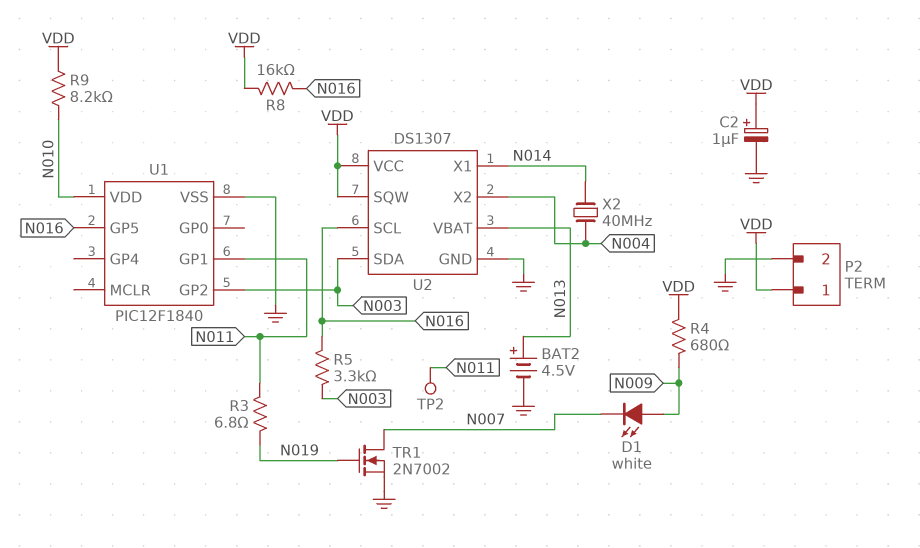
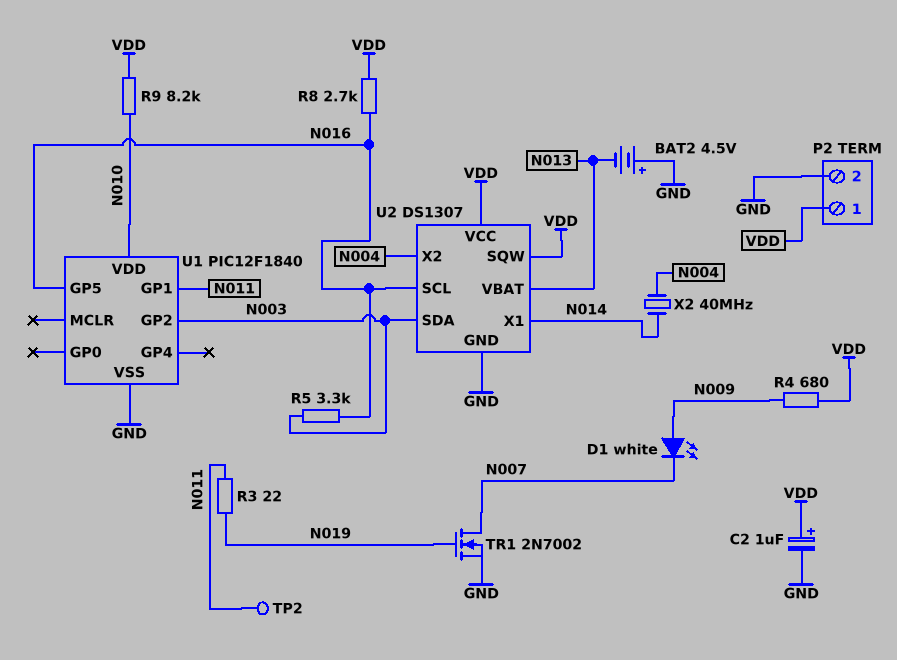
BAT2: 4.5V (plus N013, minus GND) -> 4.5V (plus GND, minus N013)
R3: 6.8 (N011, N019) -> 22 (N011, N019)
R8: 16k (N016, VDD) -> 2.7k (N016, VDD)

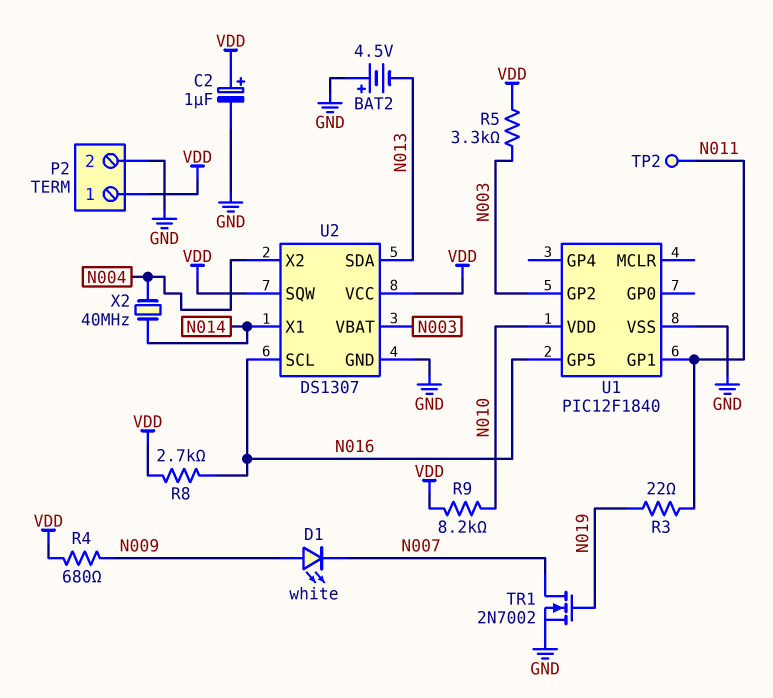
R5: 3.3k (N003, N016) -> 3.3k (N003, VDD)
U2 pin SDA: N003 -> N013
U2 pin VBAT: N013 -> N003

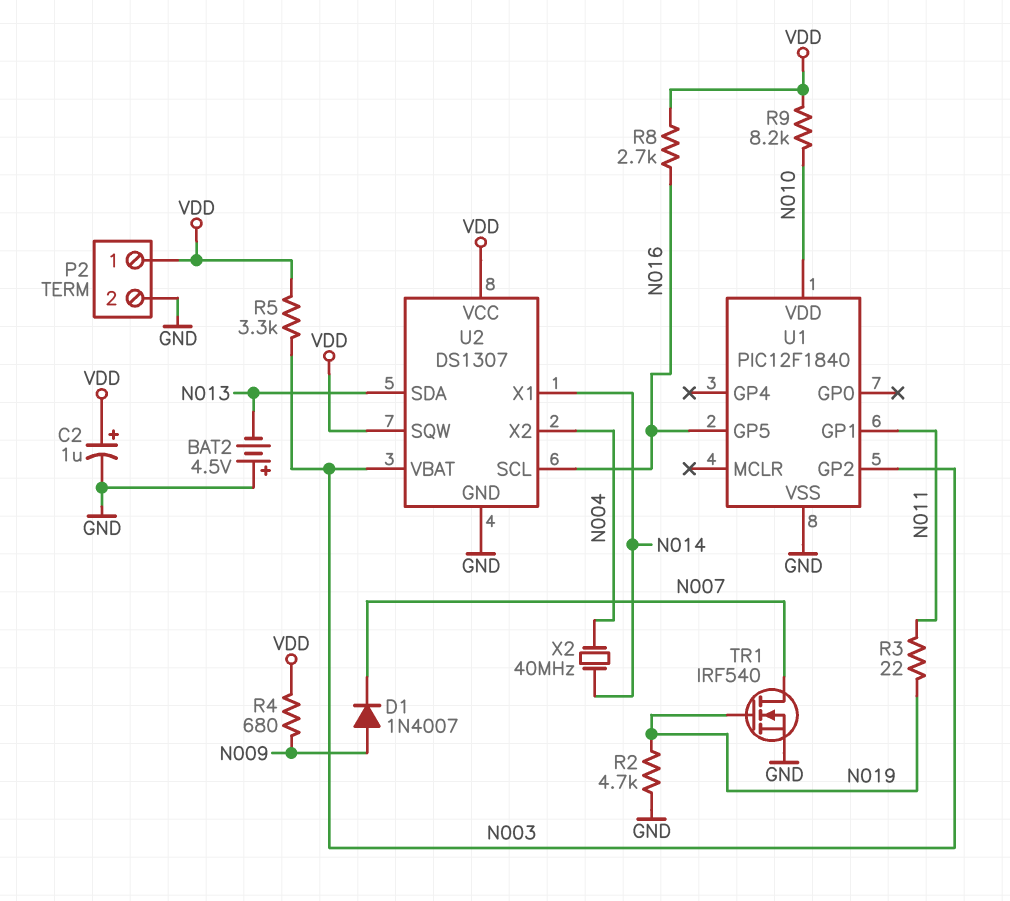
D1: LED white (A N009, K N007) -> diode 1N4007 (A N009, K N007)
R2: none -> 4.7k (GND, N019)
TP2: test point (N011) -> none
TR1: NMOS 2N7002 (G N019, D N007, S GND) -> NMOS IRF540 (G N019, D N007, S GND)

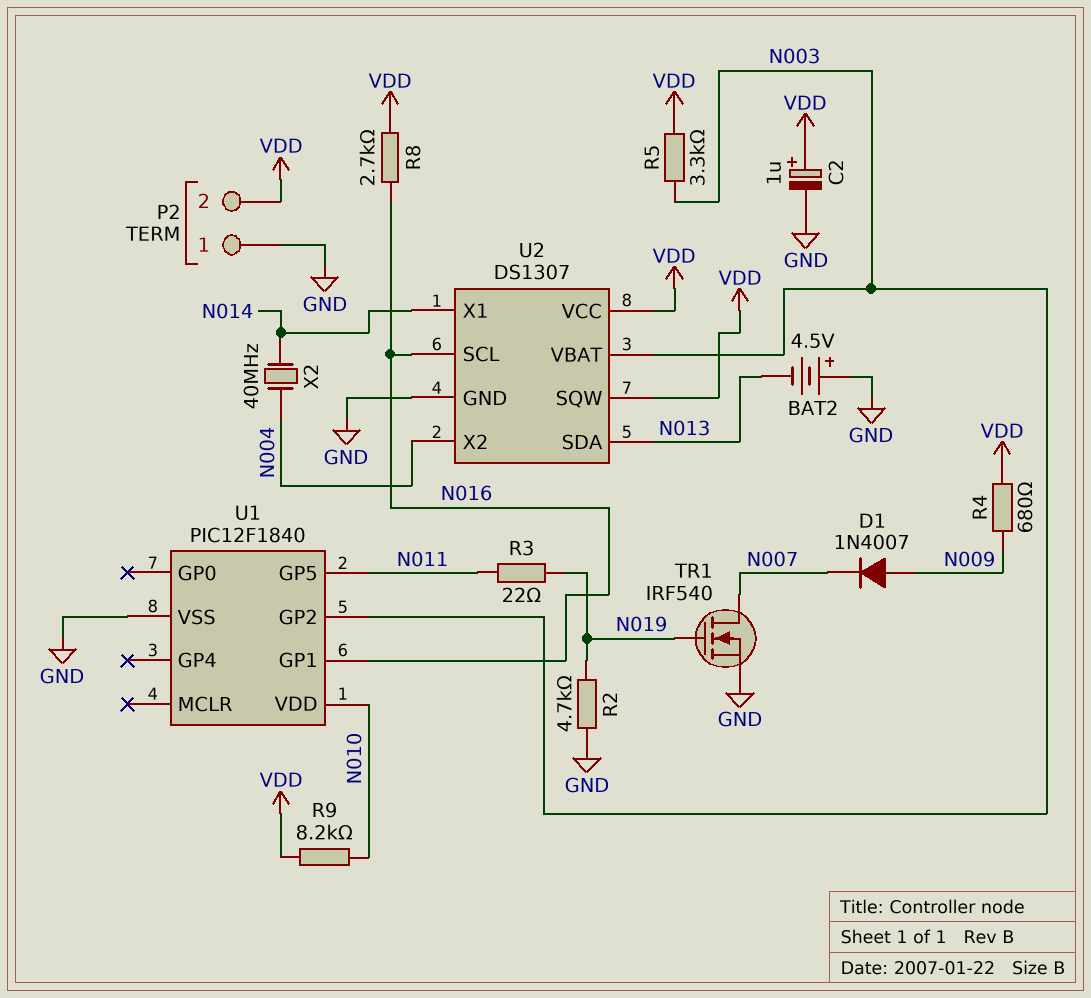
P2 pin 1: VDD -> GND
P2 pin 2: GND -> VDD
U1 pin GP1: N011 -> N016
U1 pin GP5: N016 -> N011

